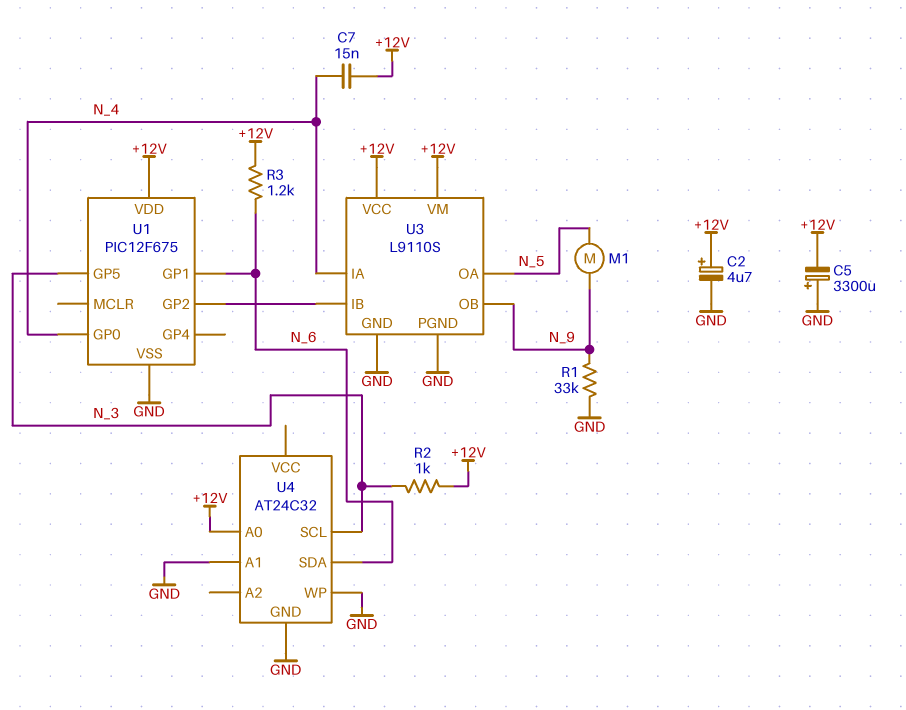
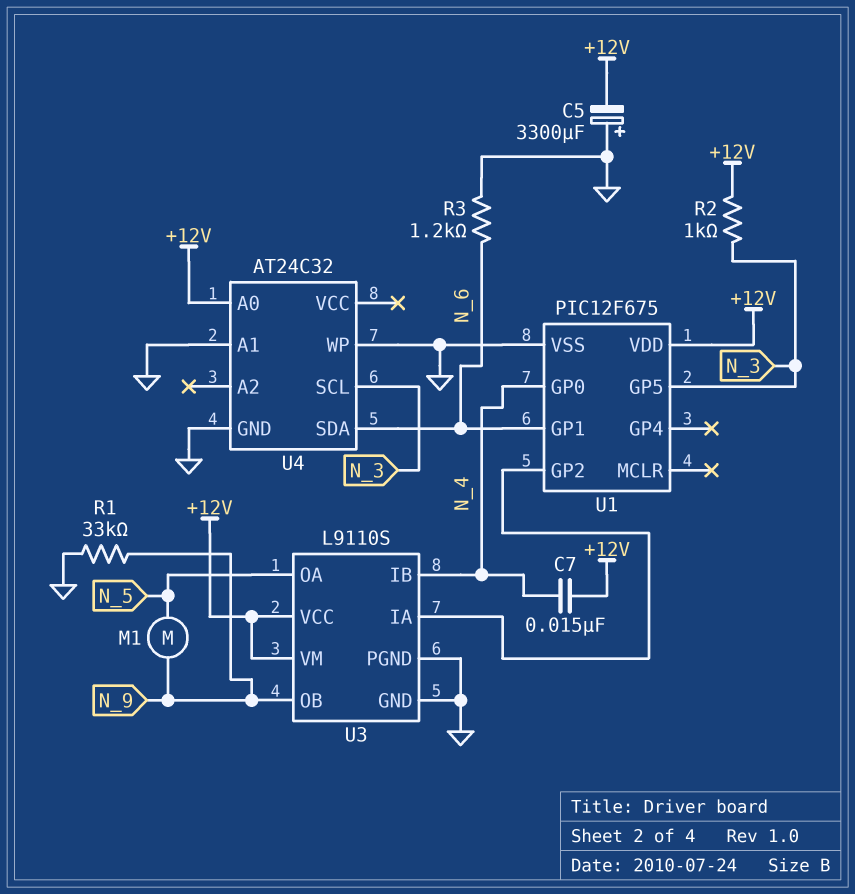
C2: 4.7uF (plus +12V, minus GND) -> none
R3: 1.2k (+12V, N_6) -> 1.2k (GND, N_6)
U3 pin IA: N_4 -> U1/GP2
U3 pin IB: U1/GP2 -> N_4

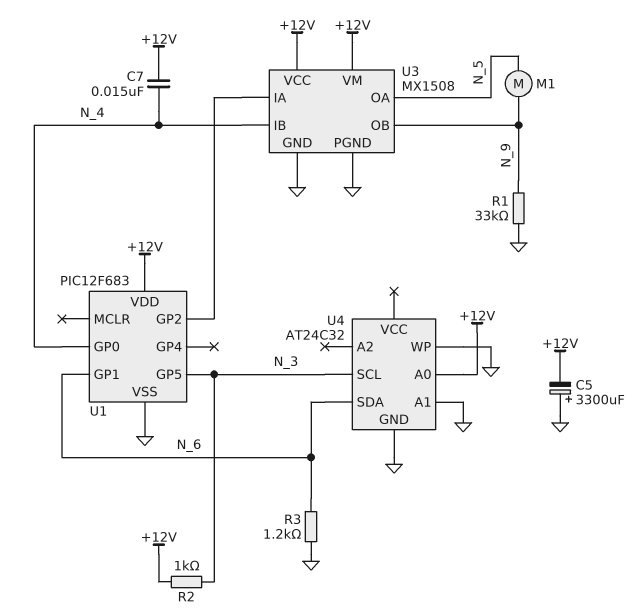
U1: PIC12F675 -> PIC12F683
U3: L9110S -> MX1508

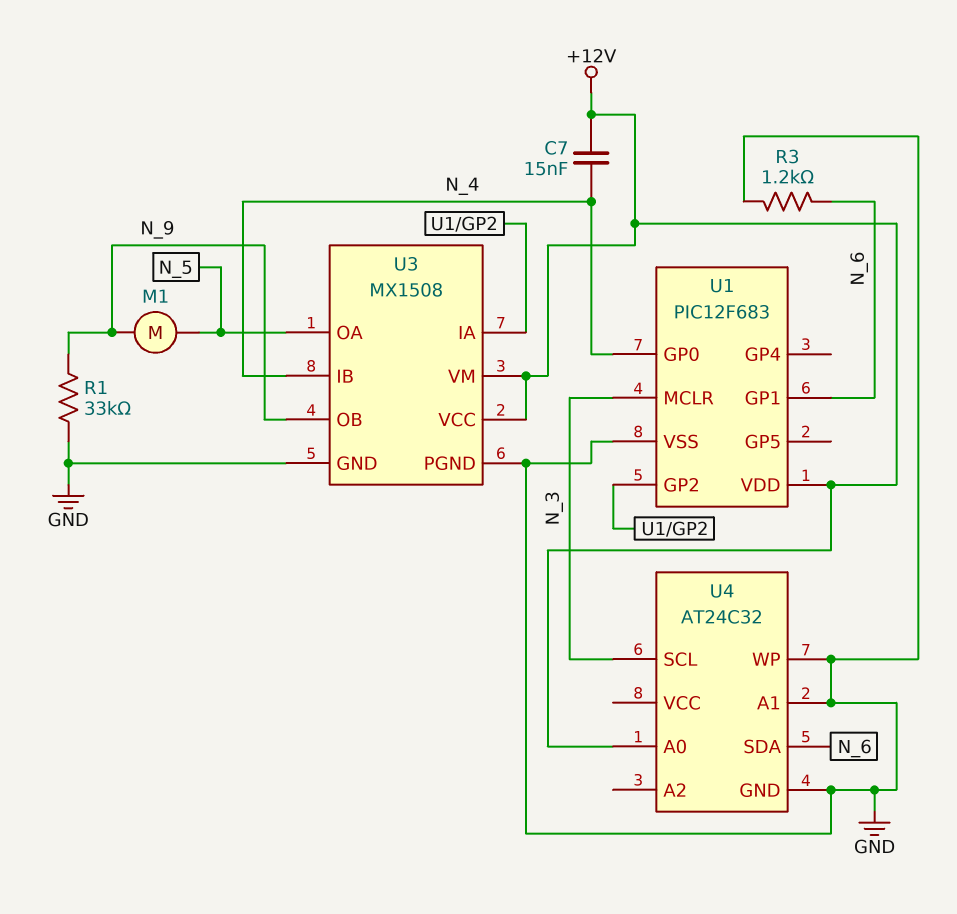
C5: 3300uF (plus GND, minus +12V) -> none
R2: 1k (+12V, N_3) -> none
U1 pin GP5: N_3 -> none
U1 pin MCLR: none -> N_3

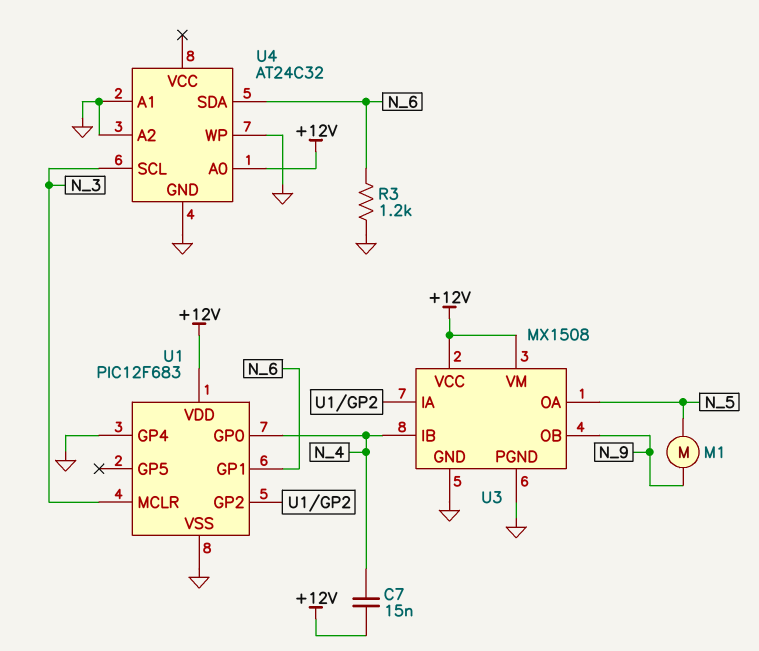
R1: 33k (GND, N_9) -> none
U1 pin GP4: none -> GND
U4 pin A2: none -> GND

